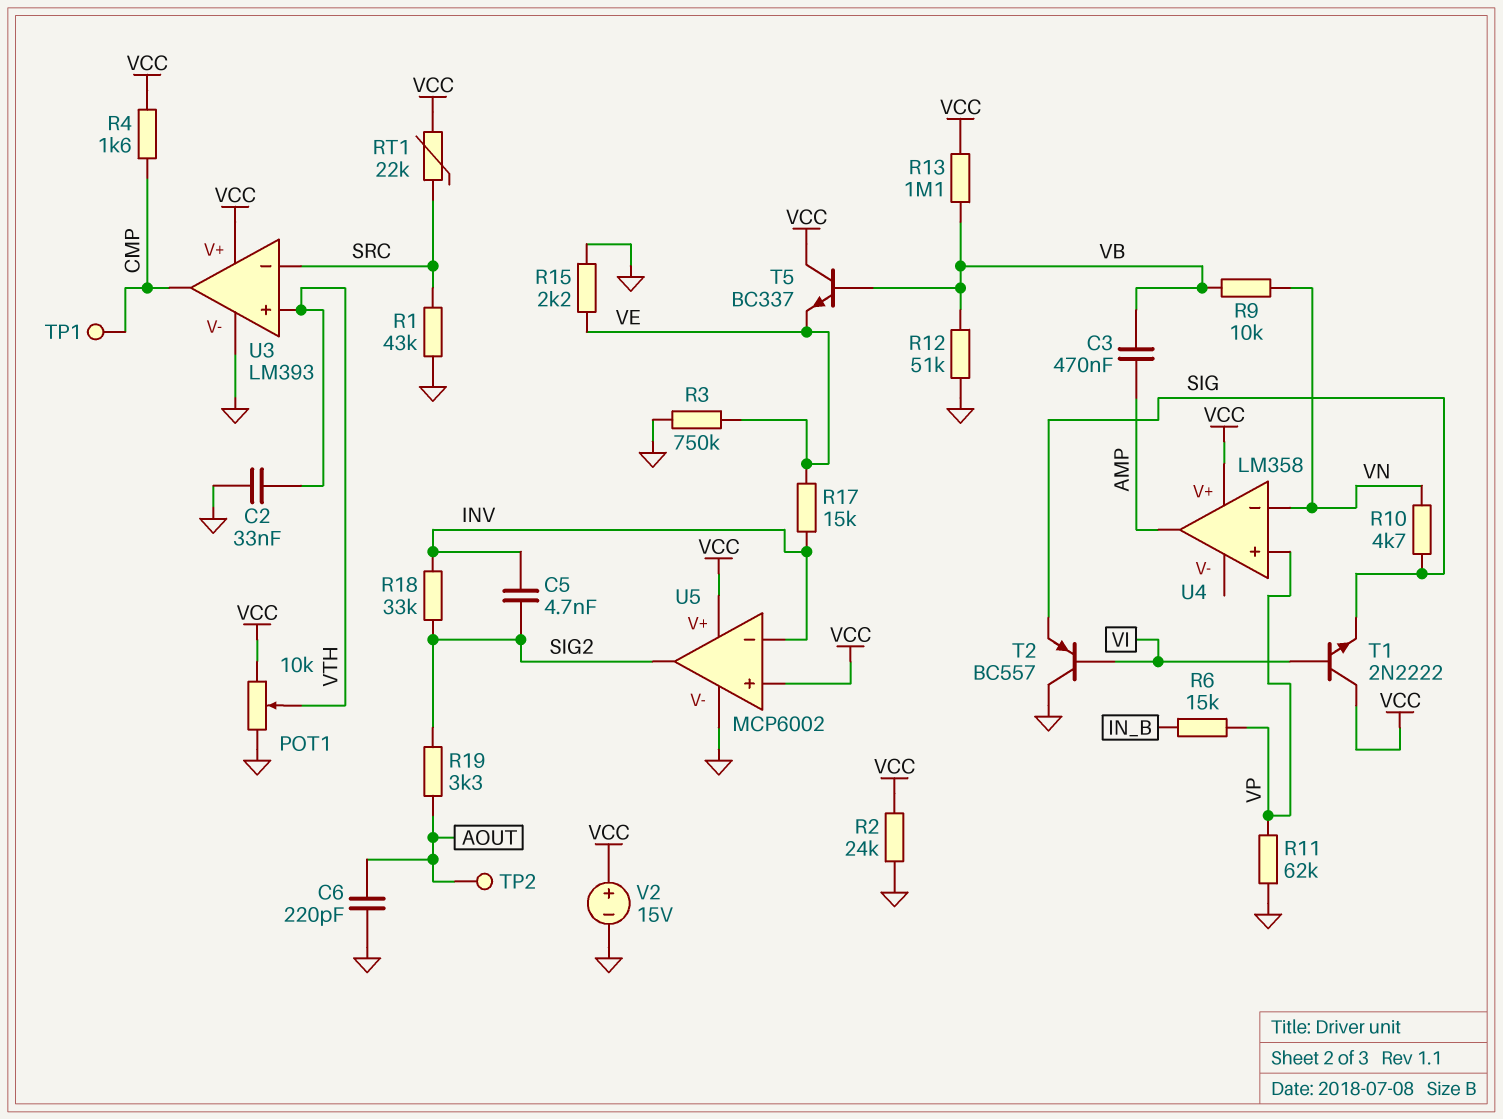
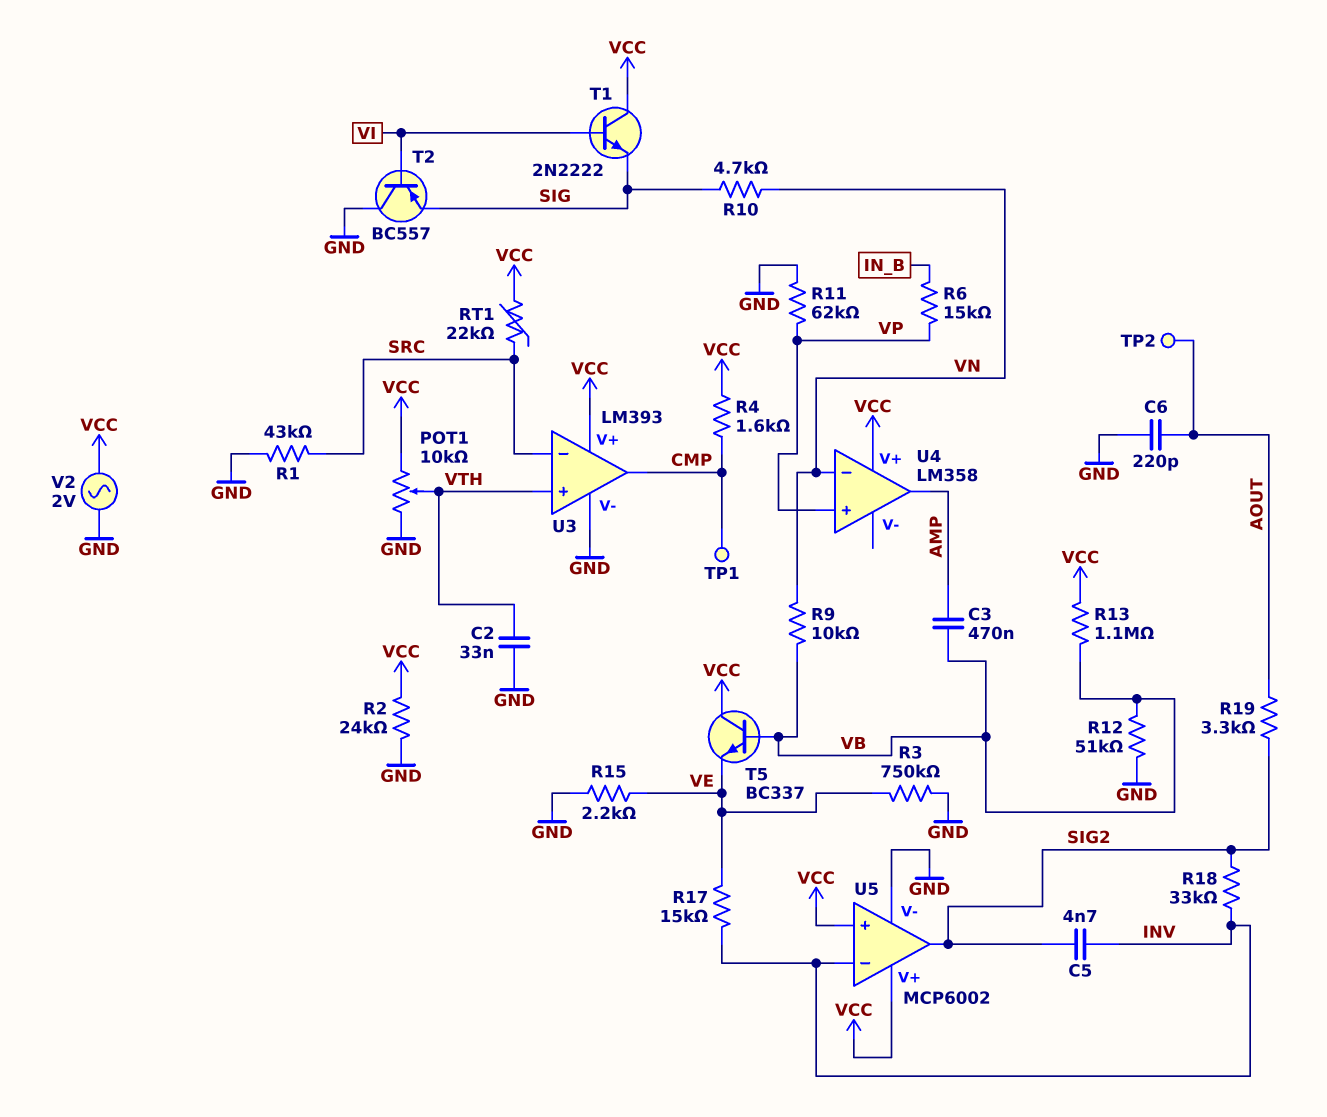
V2: 15V (plus VCC, minus GND) -> AC 2V (GND, VCC)

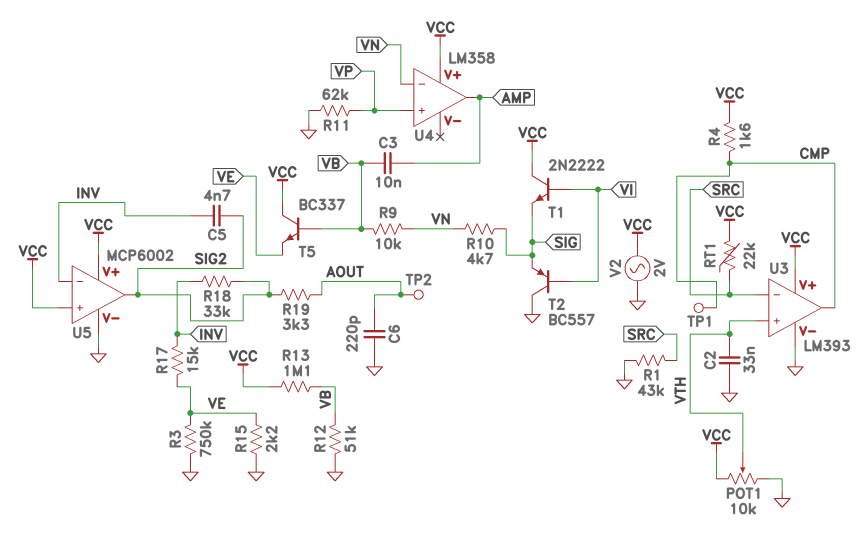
C3: 470nF (AMP, VB) -> 10nF (AMP, VB)
R2: 24k (GND, VCC) -> none
R6: 15k (IN_B, VP) -> none

